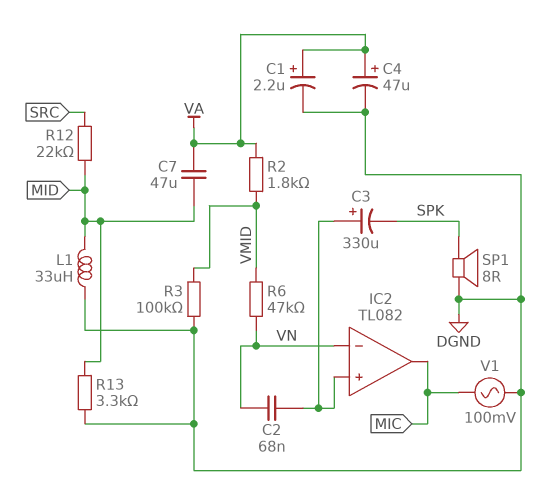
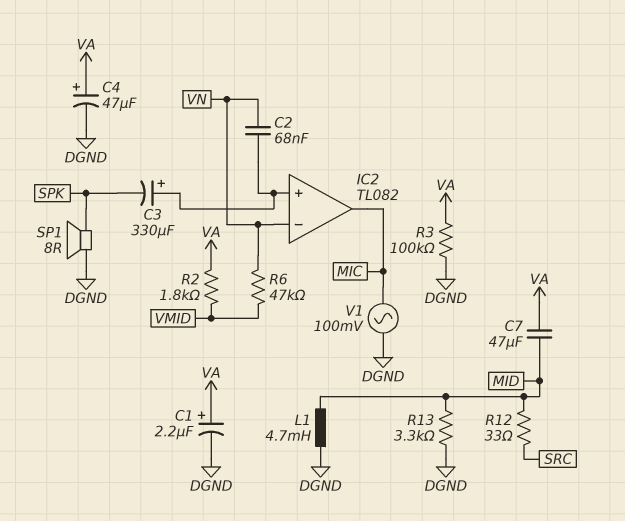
L1: 33uH (DGND, MID) -> 4.7mH (DGND, MID)
R3: 100k (DGND, VMID) -> 100k (DGND, VA)
R12: 22k (MID, SRC) -> 33 (MID, SRC)

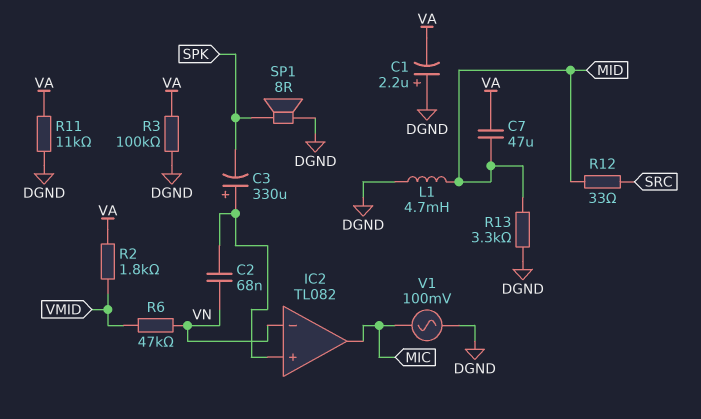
C1: 2.2uF (plus VA, minus DGND) -> 2.2uF (plus DGND, minus VA)
C4: 47uF (plus VA, minus DGND) -> none
R11: none -> 11k (DGND, VA)

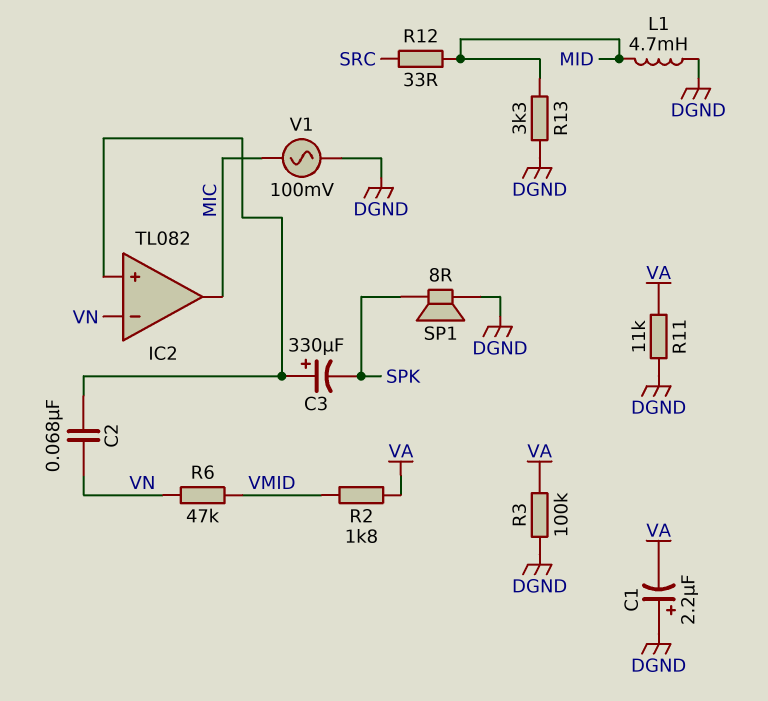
C7: 47uF (MID, VA) -> none

